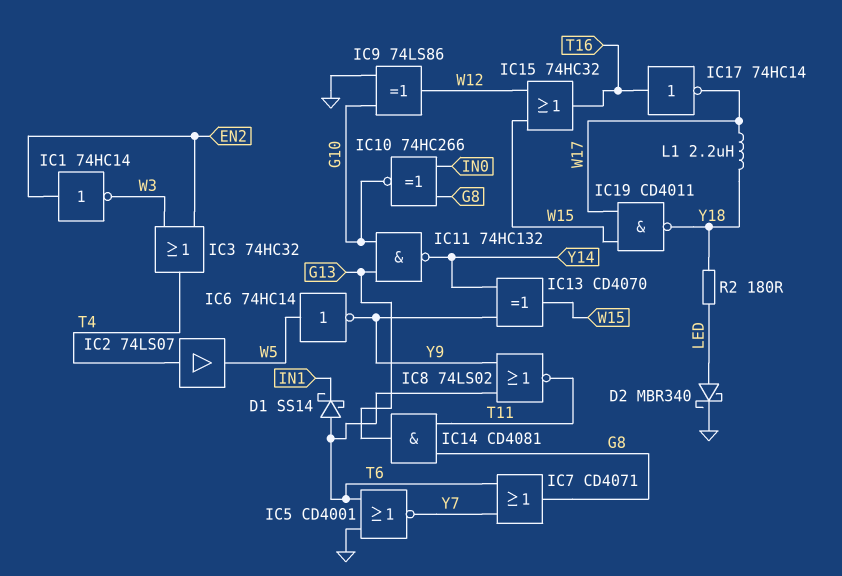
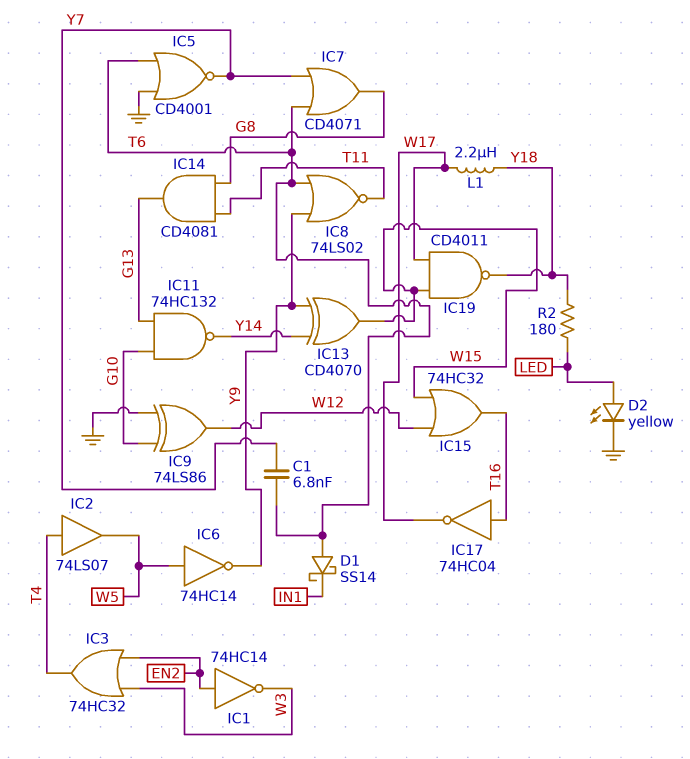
C1: none -> 6.8nF (T6, Y7)
D2: schottky MBR340 (A LED, K GND) -> LED yellow (A LED, K GND)
IC10: XNOR 74HC266 (in G8, in IN0, out G10) -> none
IC17: NOT 74HC14 (in T16, out W17) -> NOT 74HC04 (in T16, out W17)

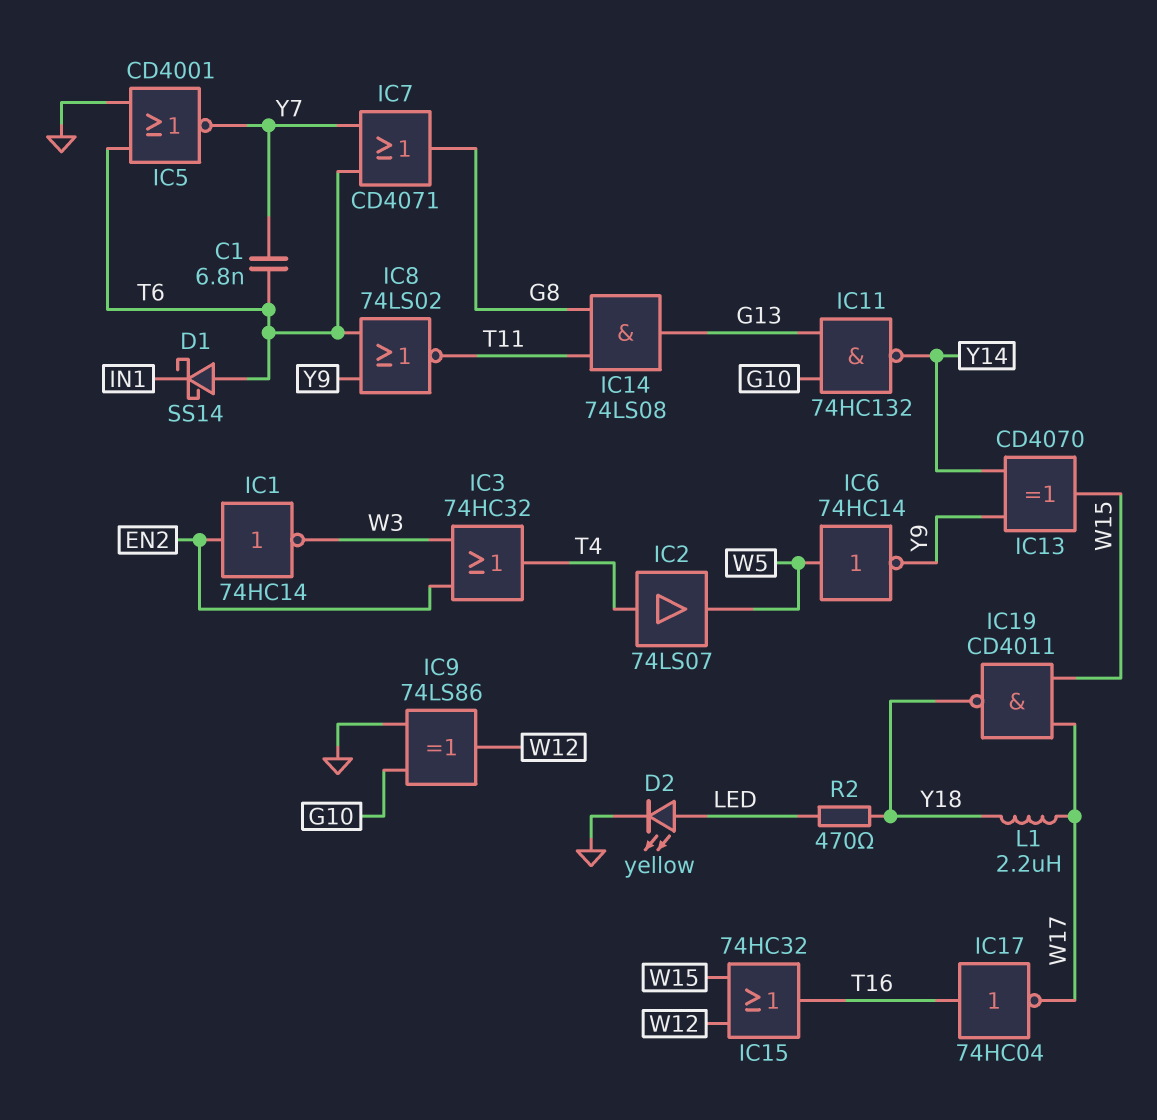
IC14: AND CD4081 (in G8, in T11, out G13) -> AND 74LS08 (in G8, in T11, out G13)
R2: 180 (LED, Y18) -> 470 (LED, Y18)

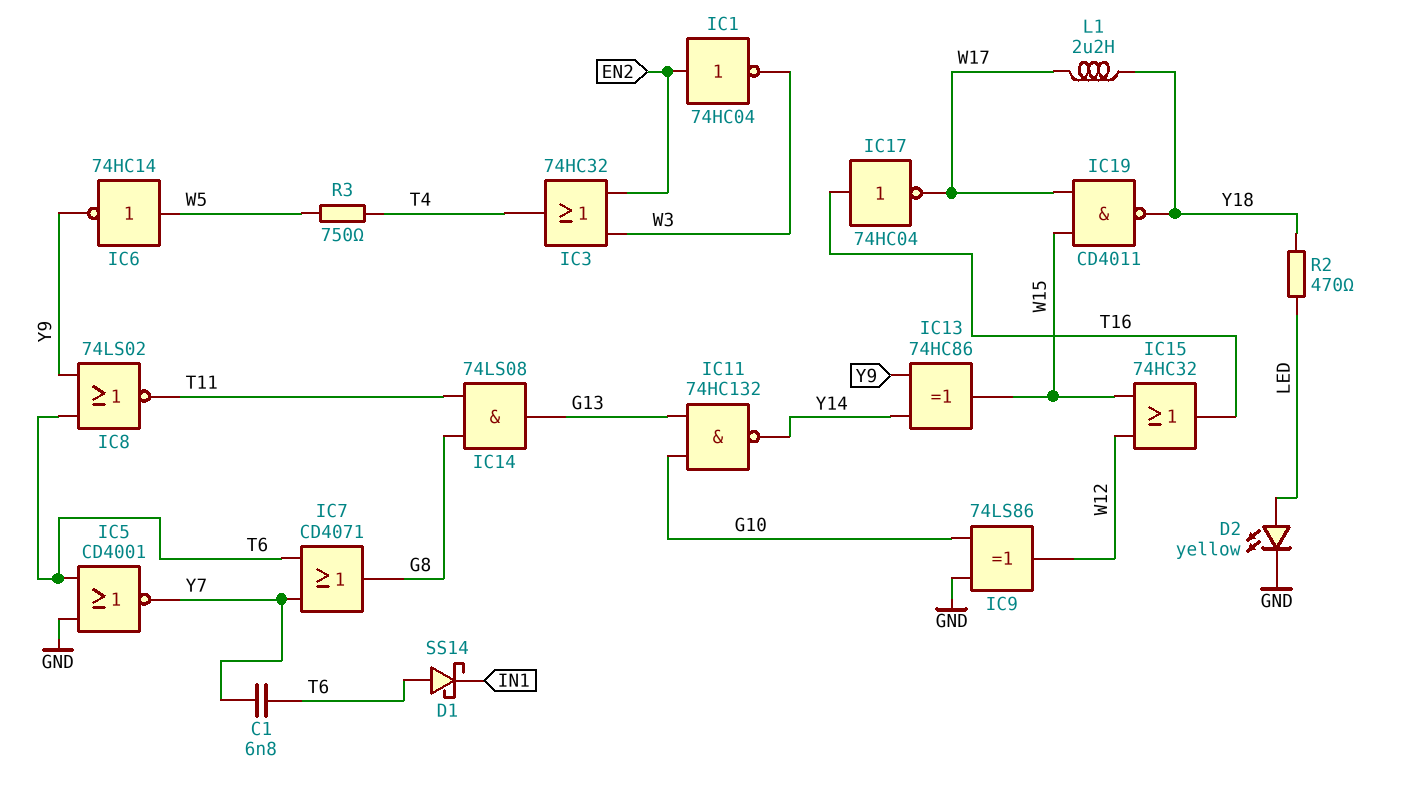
IC1: NOT 74HC14 (in EN2, out W3) -> NOT 74HC04 (in EN2, out W3)
IC2: buffer 74LS07 (in T4, out W5) -> none
IC13: XOR CD4070 (in Y9, in Y14, out W15) -> XOR 74HC86 (in Y9, in Y14, out W15)
R3: none -> 750 (T4, W5)

